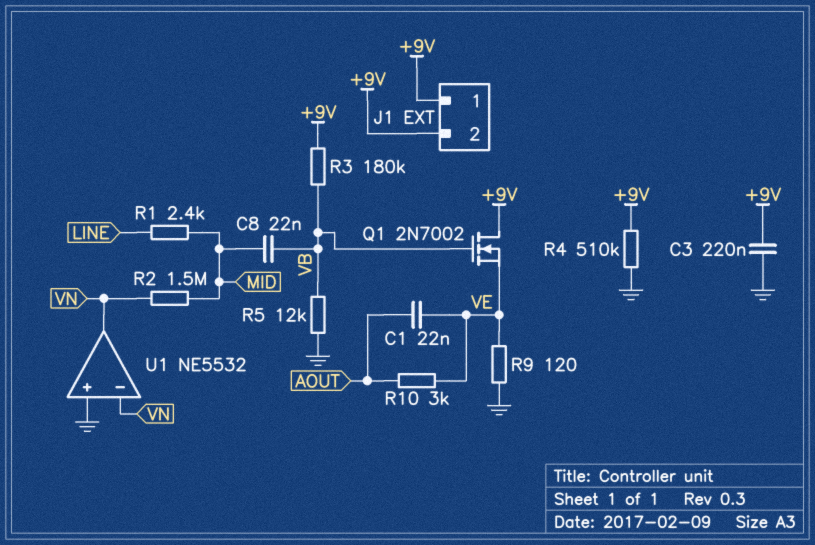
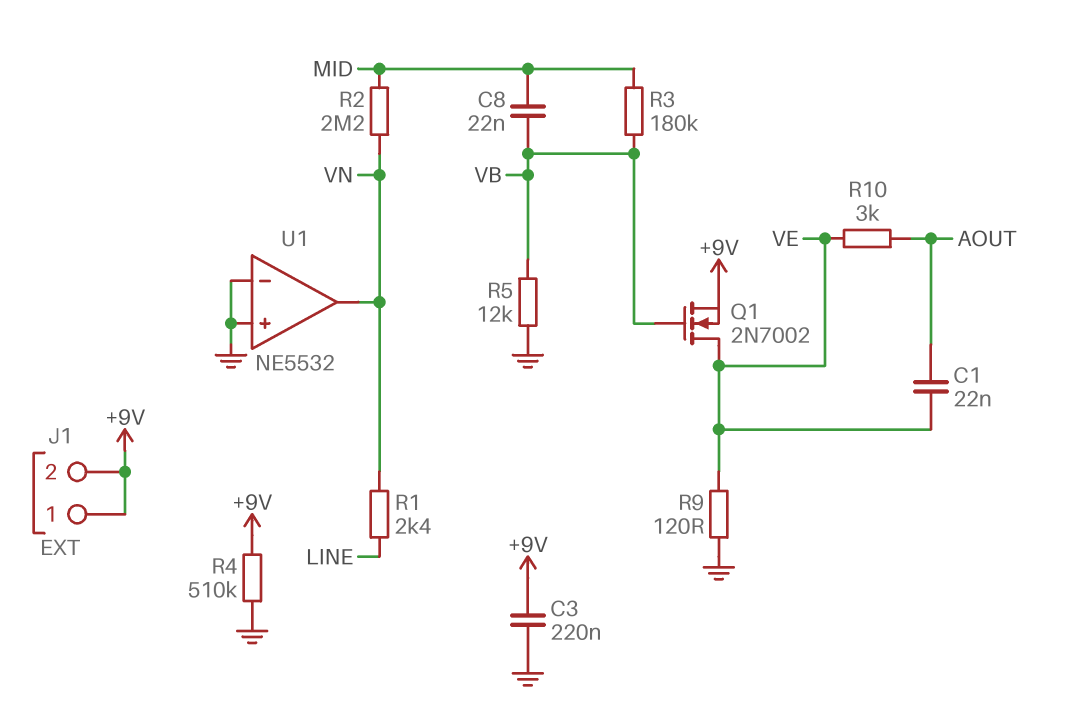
Q1: NMOS 2N7002 (G VB, D +9V, S VE) -> NMOS 2N7002 (G VB, D VE, S +9V)
R1: 2.4k (LINE, MID) -> 2.4k (LINE, VN)
R2: 1.5M (MID, VN) -> 2.2M (MID, VN)
R3: 180k (+9V, VB) -> 180k (MID, VB)
U1 pin in-: VN -> GND

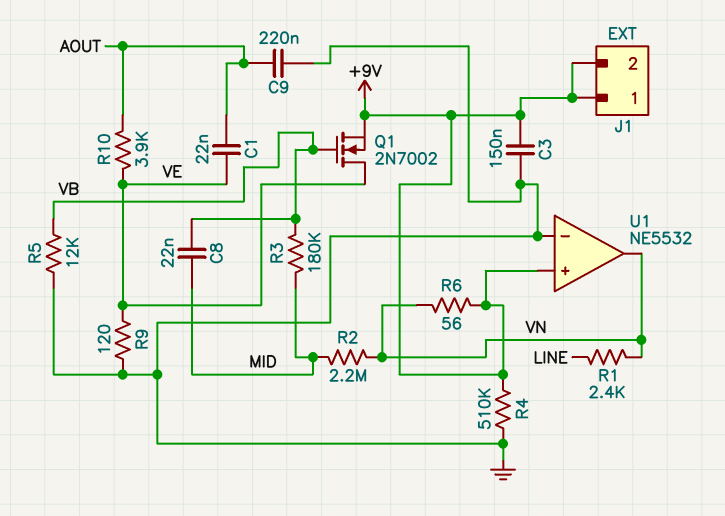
C3: 220nF (+9V, GND) -> 150nF (+9V, GND)
C9: none -> 220nF (AOUT, GND)
R6: none -> 56 (+9V, VN)
R10: 3k (AOUT, VE) -> 3.9k (AOUT, VE)
U1 pin in+: GND -> +9V

